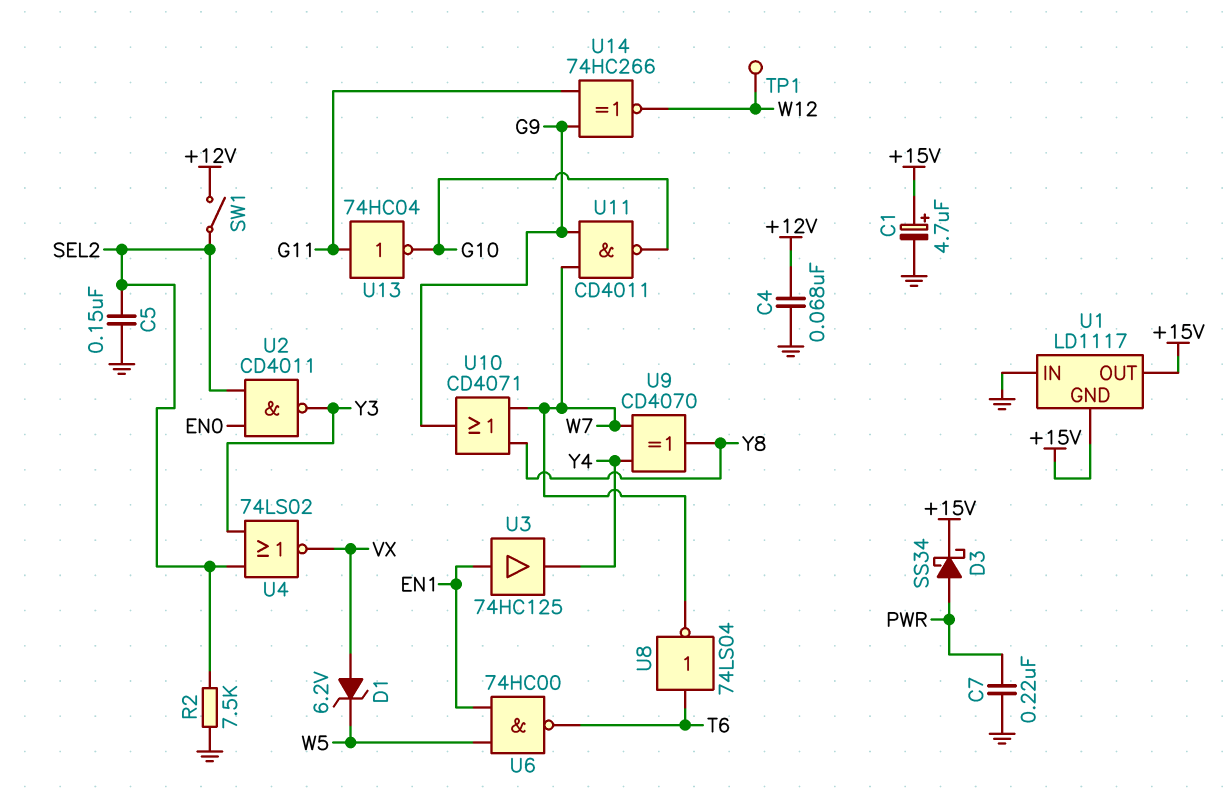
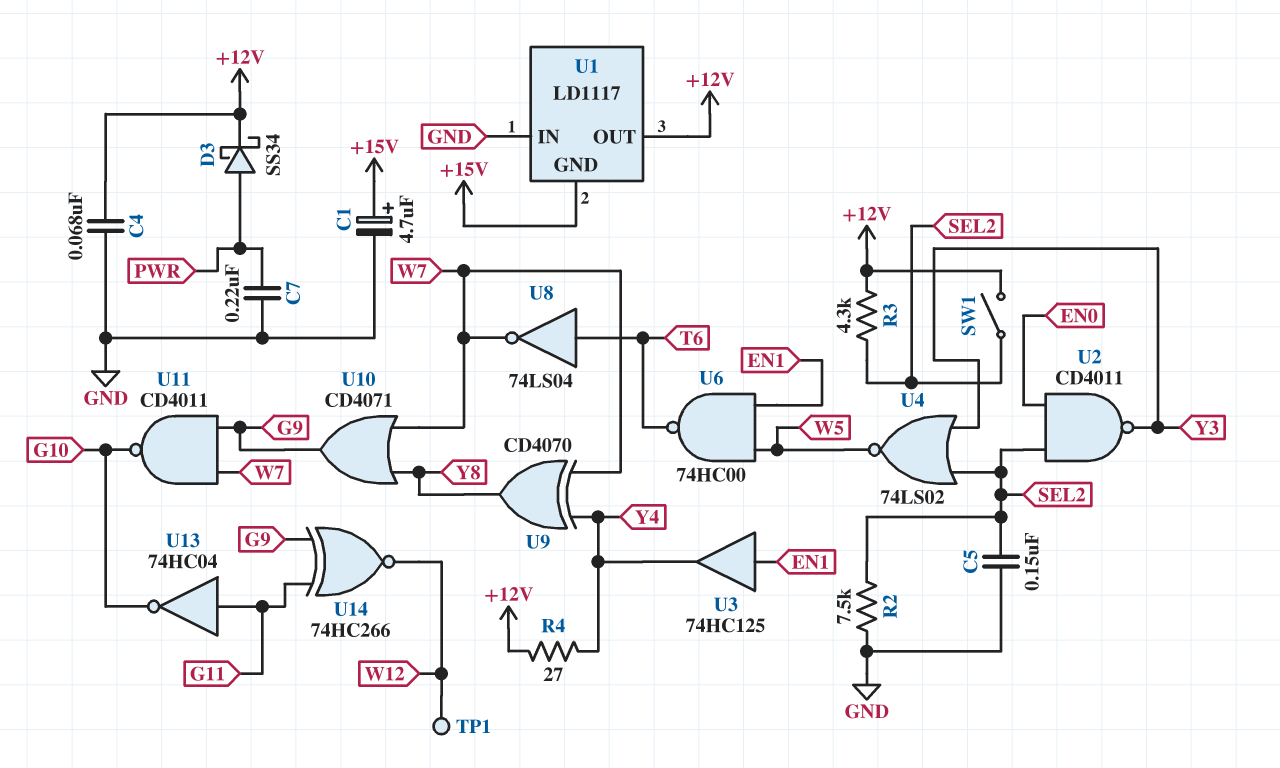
D1: zener 6.2V (A VX, K W5) -> none
D3: schottky SS34 (A PWR, K +15V) -> schottky SS34 (A PWR, K +12V)
R3: none -> 4.3k (+12V, SEL2)
R4: none -> 27 (+12V, Y4)
U1 pin OUT: +15V -> +12V
U4: NOR 74LS02 (in SEL2, in Y3, out VX) -> NOR 74LS02 (in SEL2, in Y3, out W5)

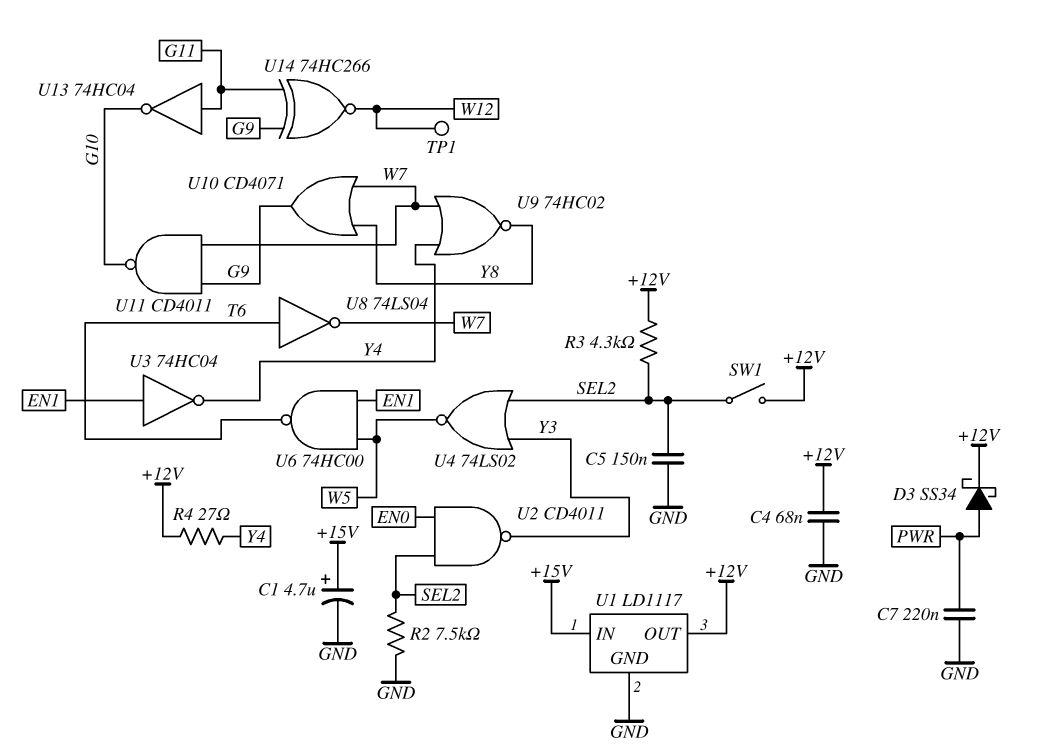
U1 pin GND: +15V -> GND
U1 pin IN: GND -> +15V
U3: buffer 74HC125 (in EN1, out Y4) -> NOT 74HC04 (in EN1, out Y4)
U9: XOR CD4070 (in W7, in Y4, out Y8) -> NOR 74HC02 (in W7, in Y4, out Y8)

